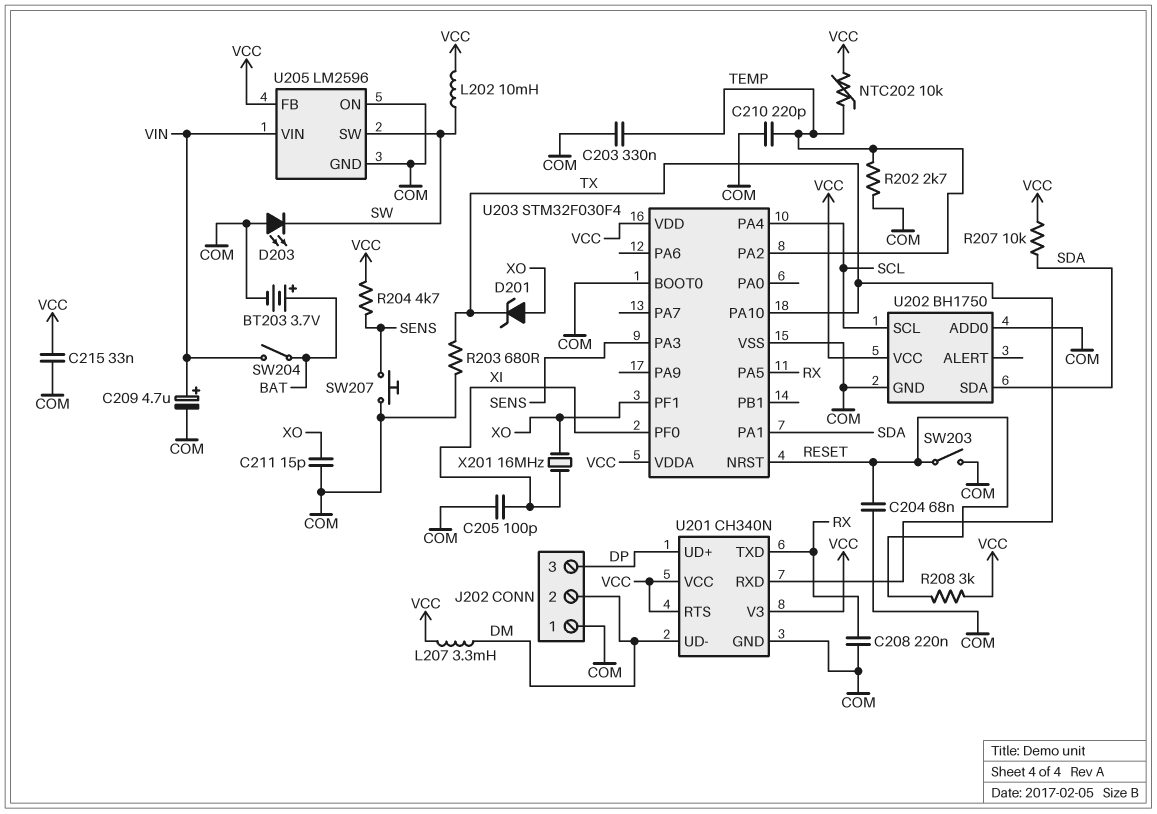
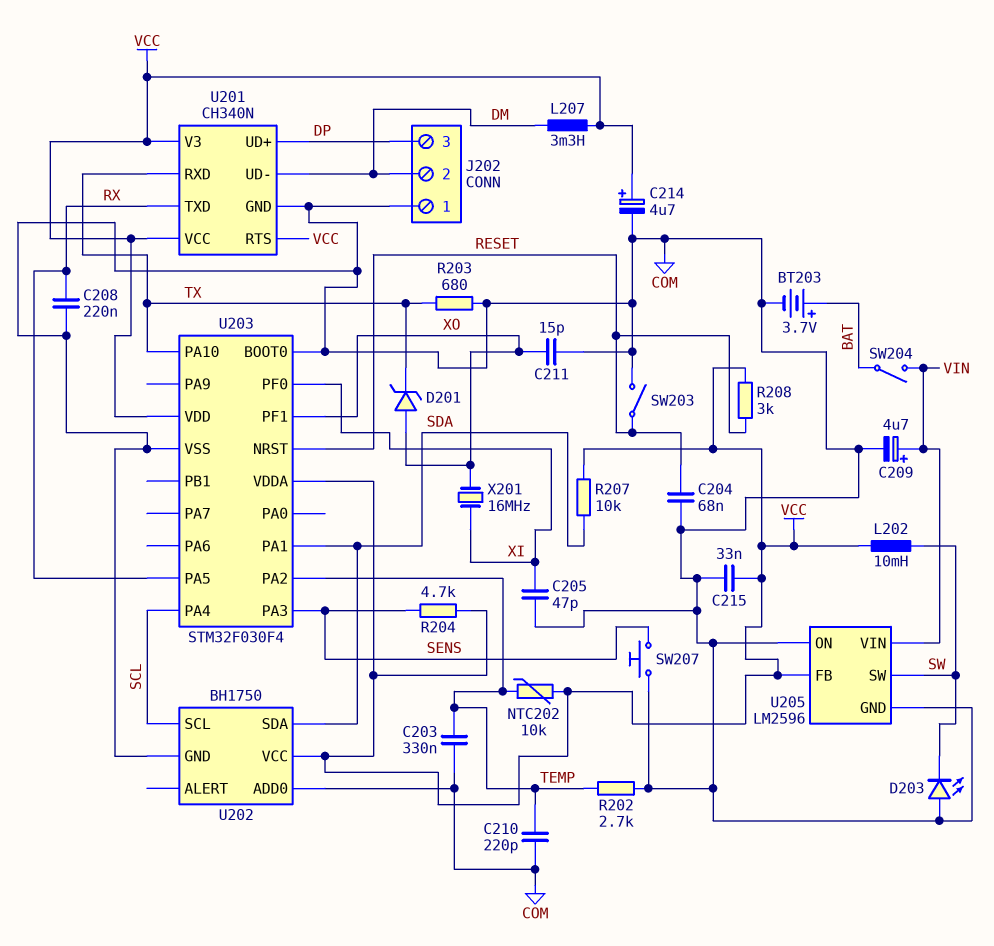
C205: 100pF (COM, XI) -> 47pF (COM, XI)
C214: none -> 4.7uF (plus VCC, minus COM)

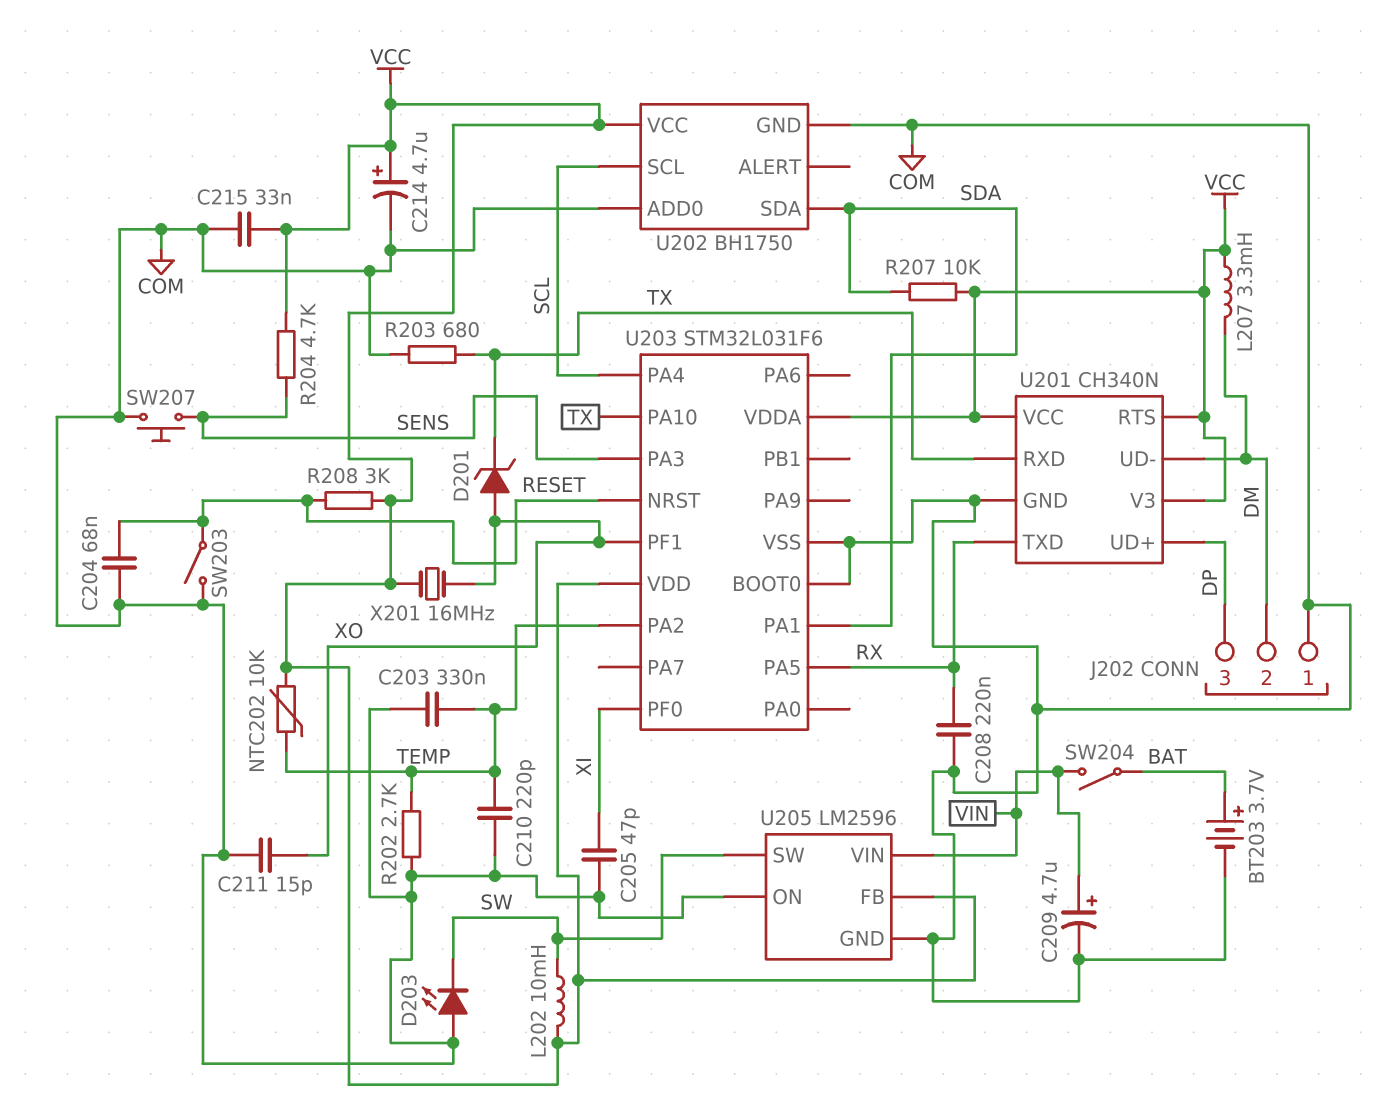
U203: STM32F030F4 -> STM32L031F6
X201: 16MHz (XI, XO) -> 16MHz (VCC, XO)

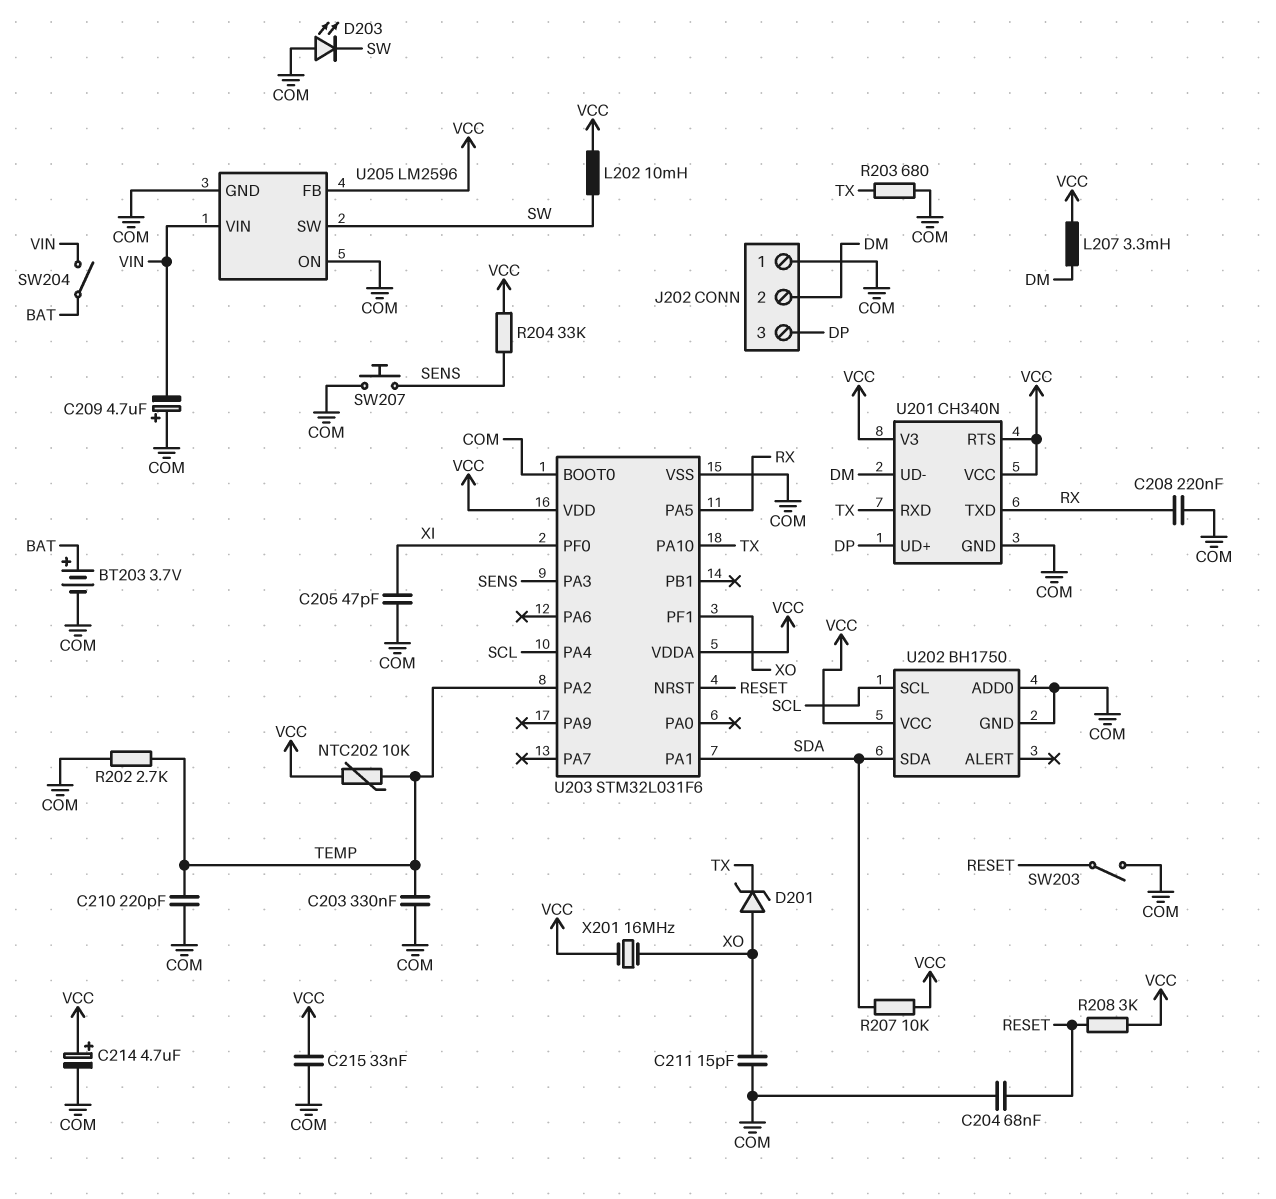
C209: 4.7uF (plus VIN, minus COM) -> 4.7uF (plus COM, minus VIN)
R204: 4.7k (SENS, VCC) -> 33k (SENS, VCC)

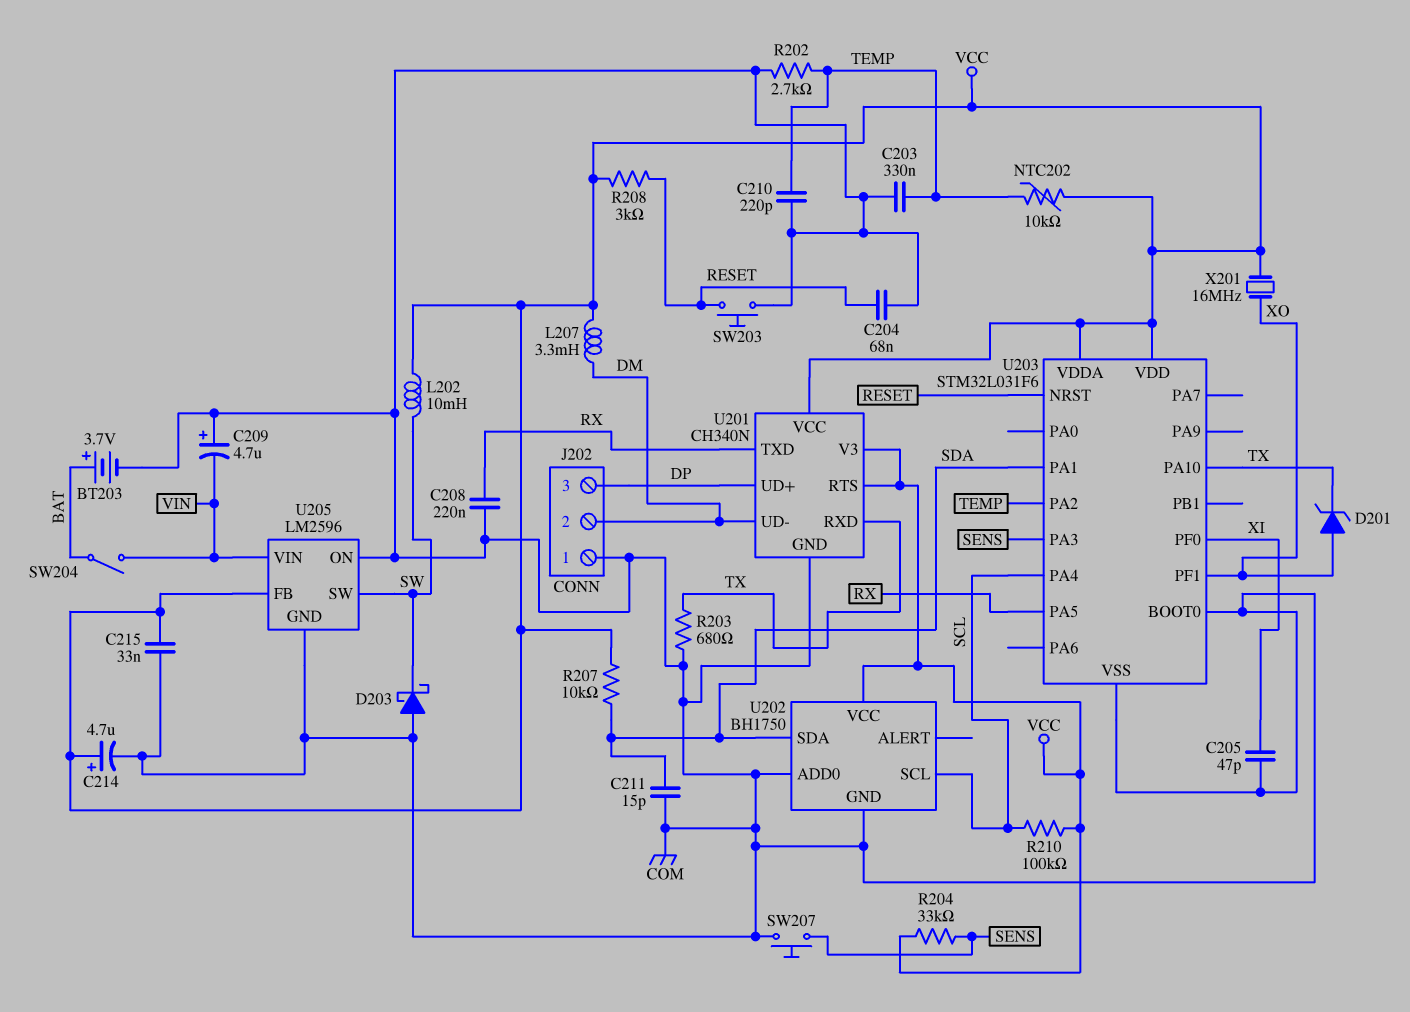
C211: 15pF (COM, XO) -> 15pF (COM, SDA)
D203: LED (A COM, K SW) -> schottky (A COM, K SW)
R210: none -> 100k (SCL, VCC)
SW203: switch (COM, RESET) -> button (COM, RESET)

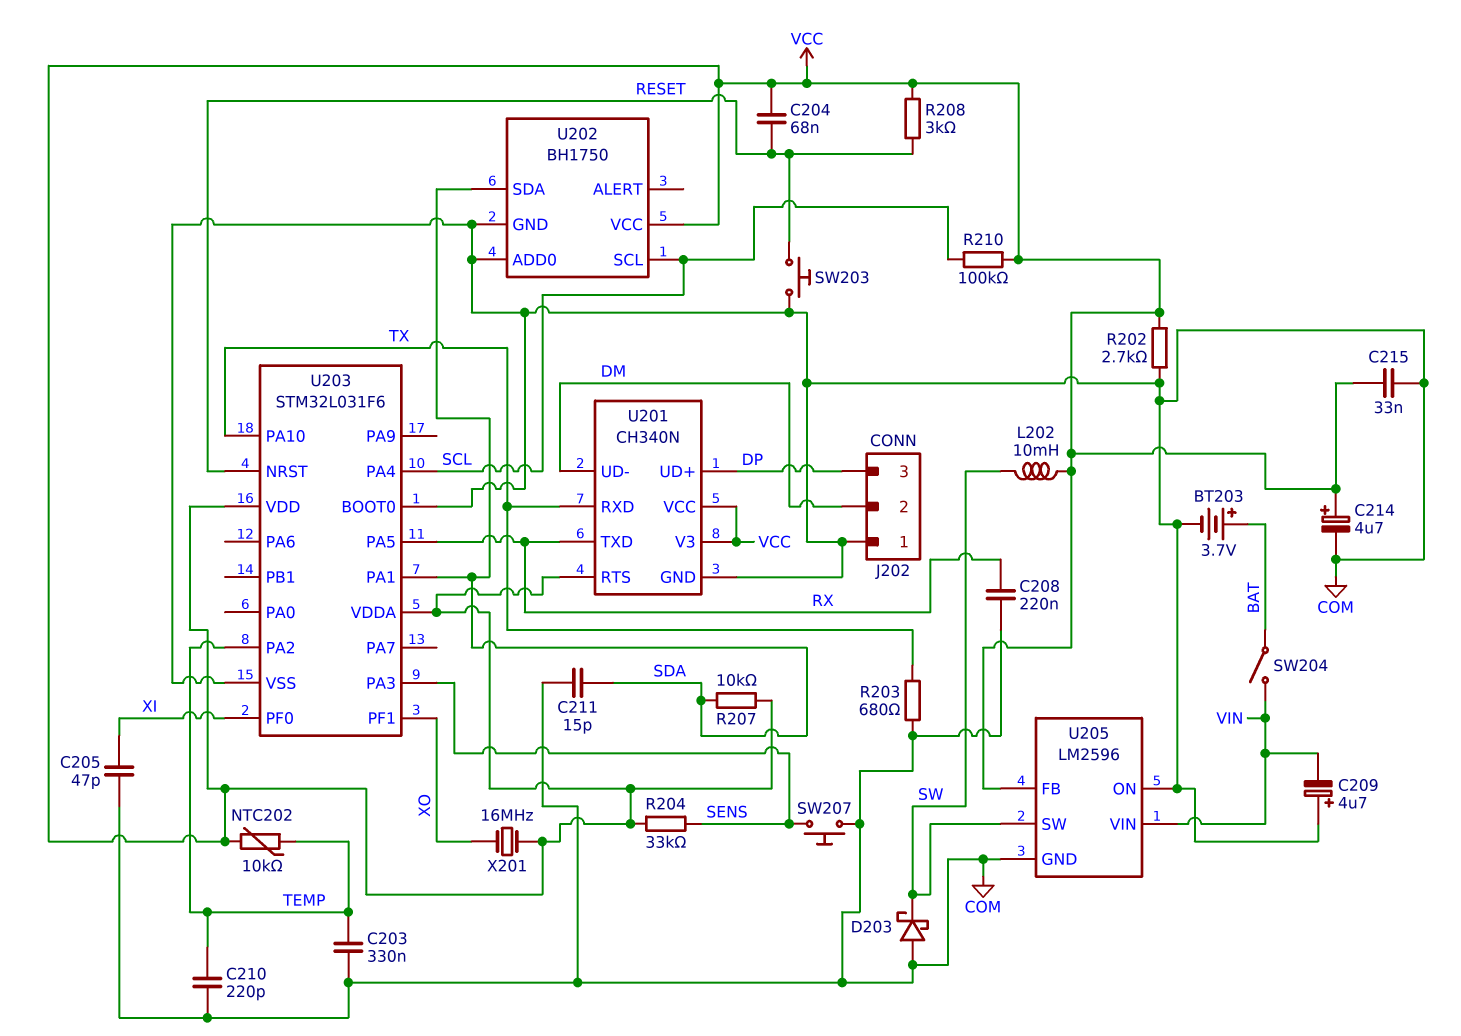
C204: 68nF (COM, RESET) -> 68nF (RESET, VCC)
D201: zener (A XO, K TX) -> none
L207: 3.3mH (DM, VCC) -> none
R202: 2.7k (COM, TEMP) -> 2.7k (COM, VCC)

